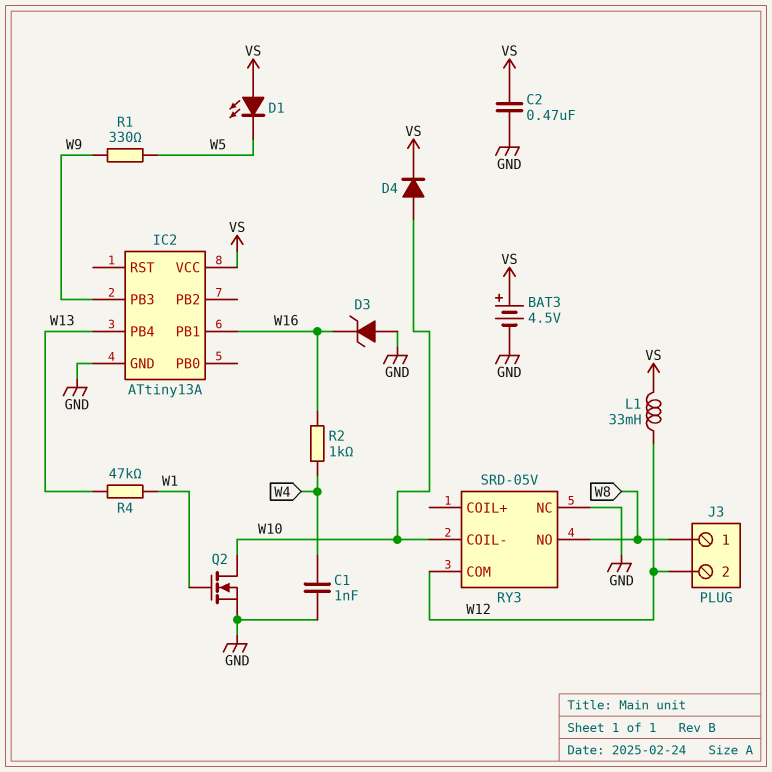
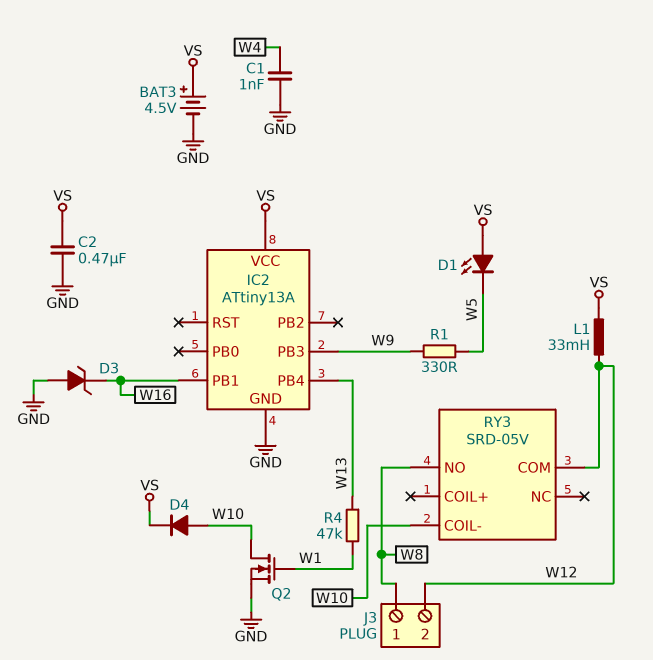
R2: 1k (W4, W16) -> none
RY3 pin NC: GND -> none

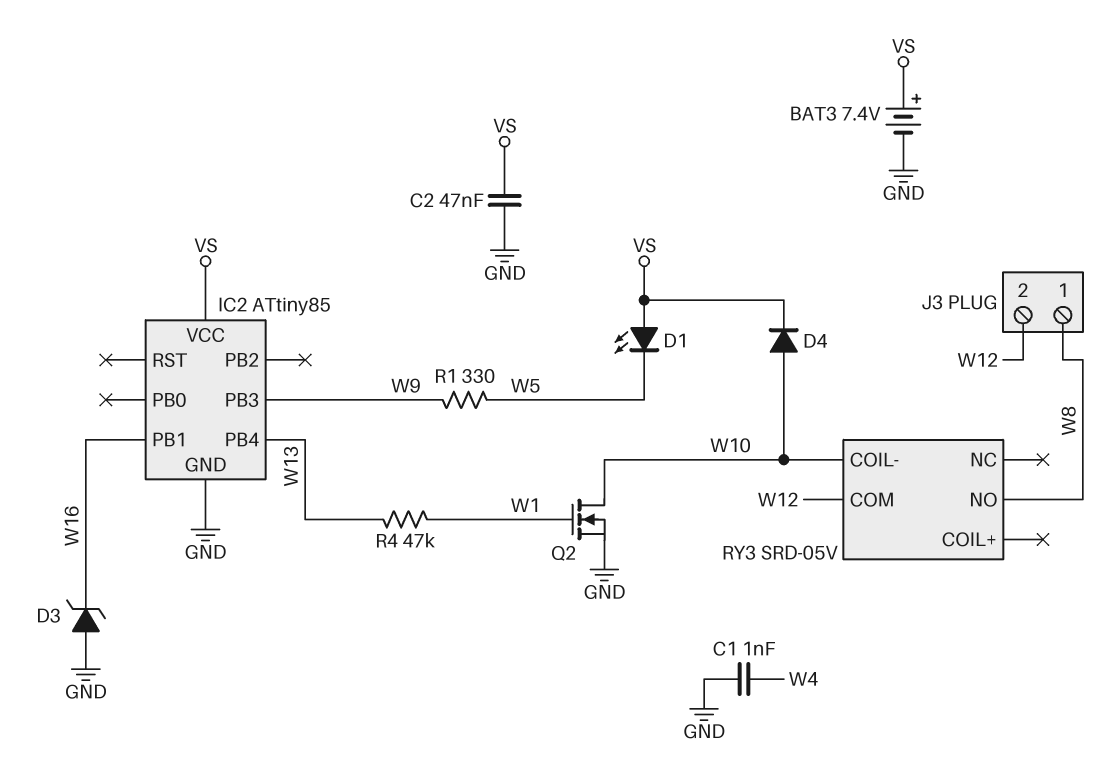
BAT3: 4.5V (plus VS, minus GND) -> 7.4V (plus VS, minus GND)
C2: 470nF (GND, VS) -> 47nF (GND, VS)
IC2: ATtiny13A -> ATtiny85
L1: 33mH (VS, W12) -> none

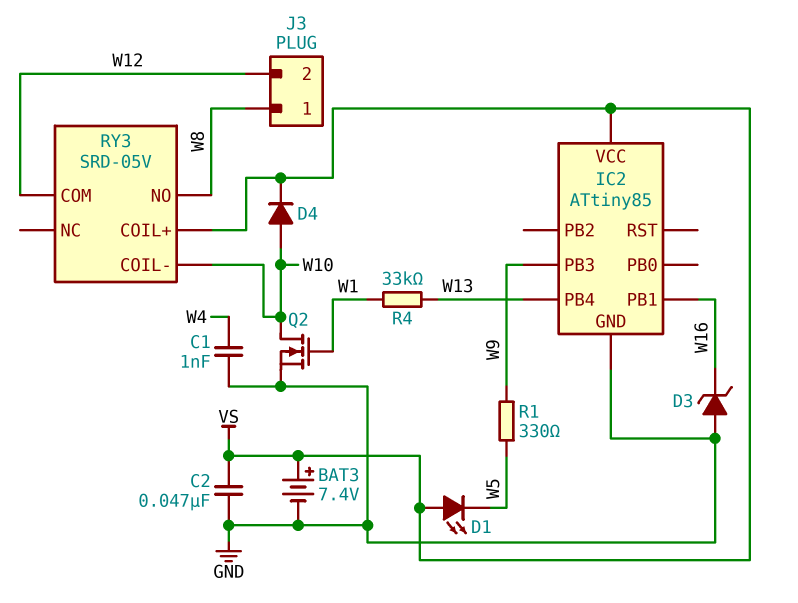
R4: 47k (W1, W13) -> 33k (W1, W13)
RY3 pin COIL+: none -> VS

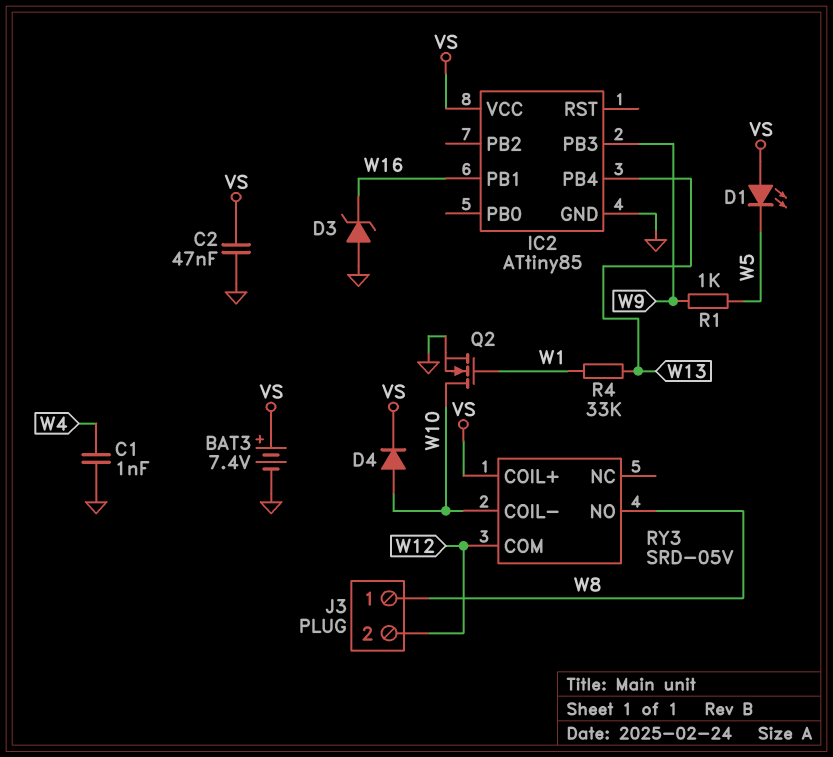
R1: 330 (W5, W9) -> 1k (W5, W9)

